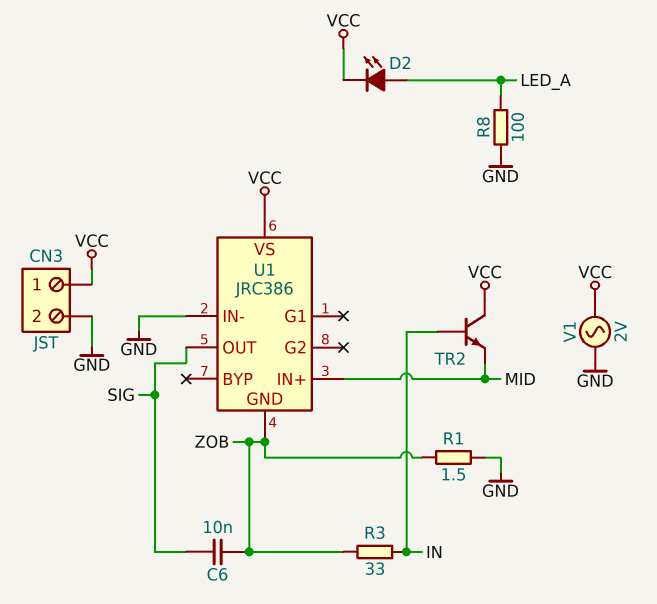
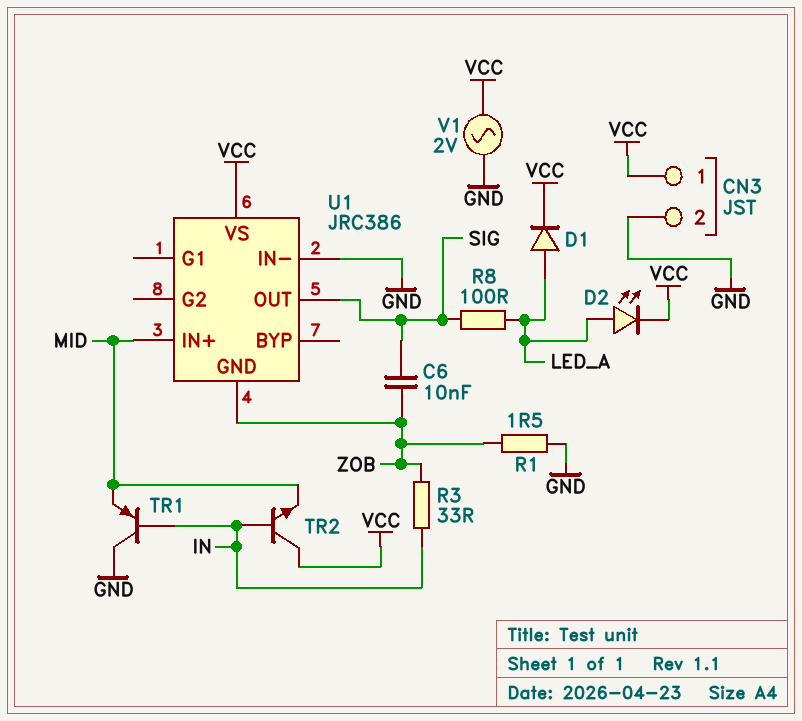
D1: none -> diode (A LED_A, K VCC)
R8: 100 (GND, LED_A) -> 100 (LED_A, SIG)
TR1: none -> PNP (B IN, C GND, E MID)

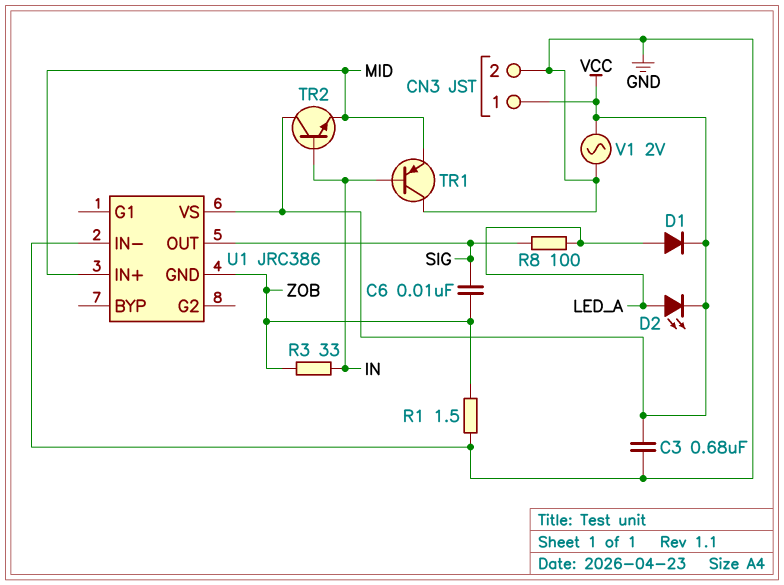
C3: none -> 680nF (GND, VCC)

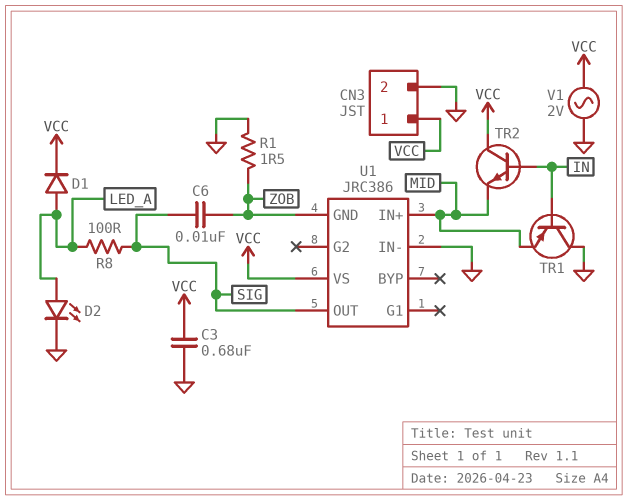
D2: LED (A LED_A, K VCC) -> LED (A LED_A, K GND)
R3: 33 (IN, ZOB) -> none

